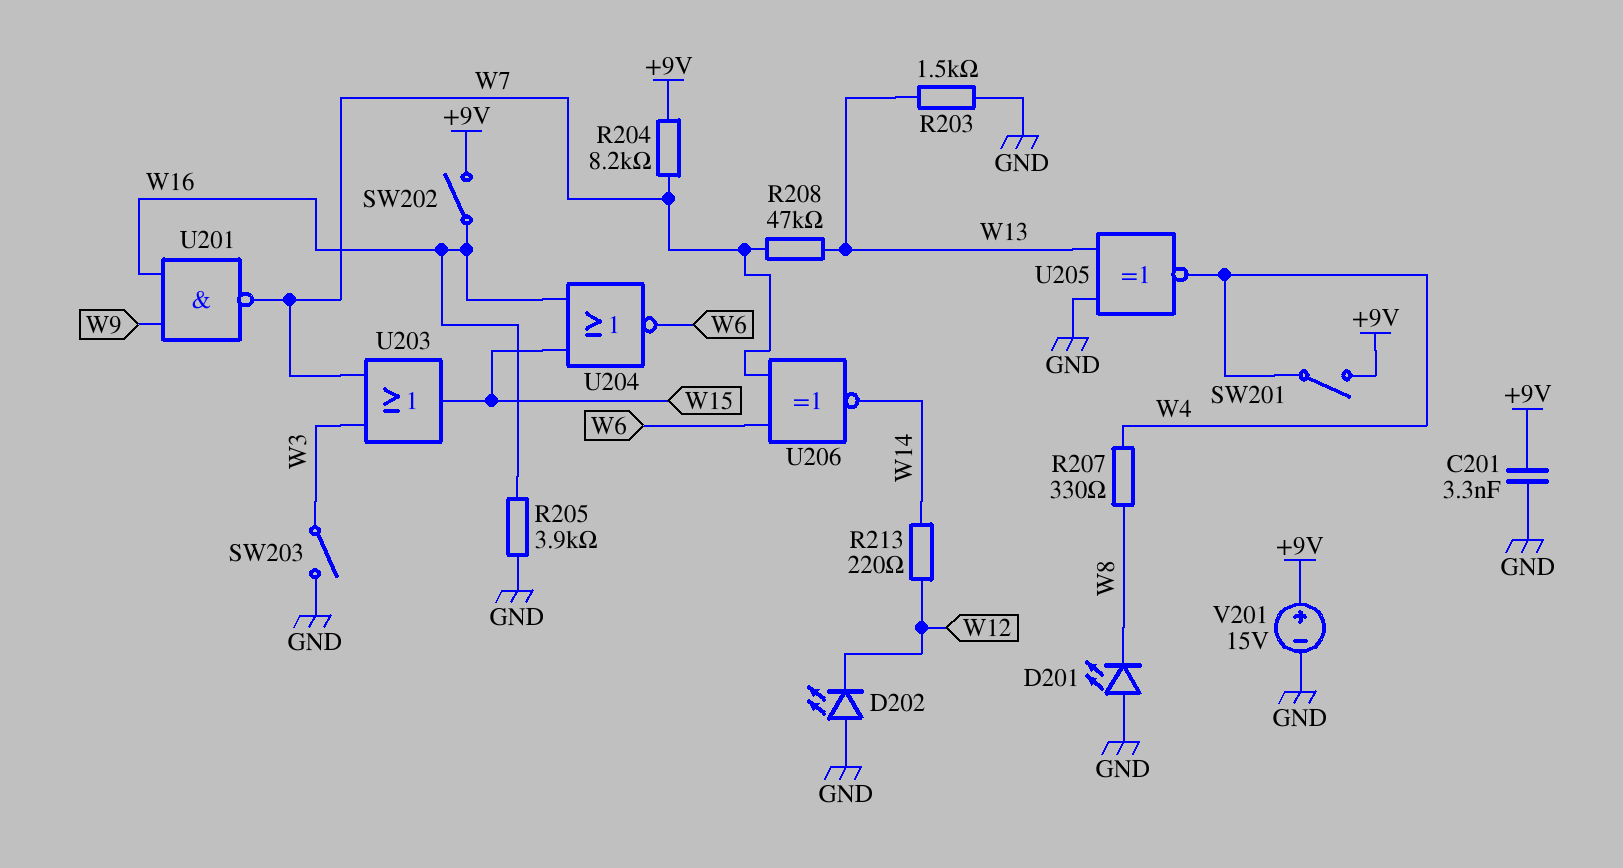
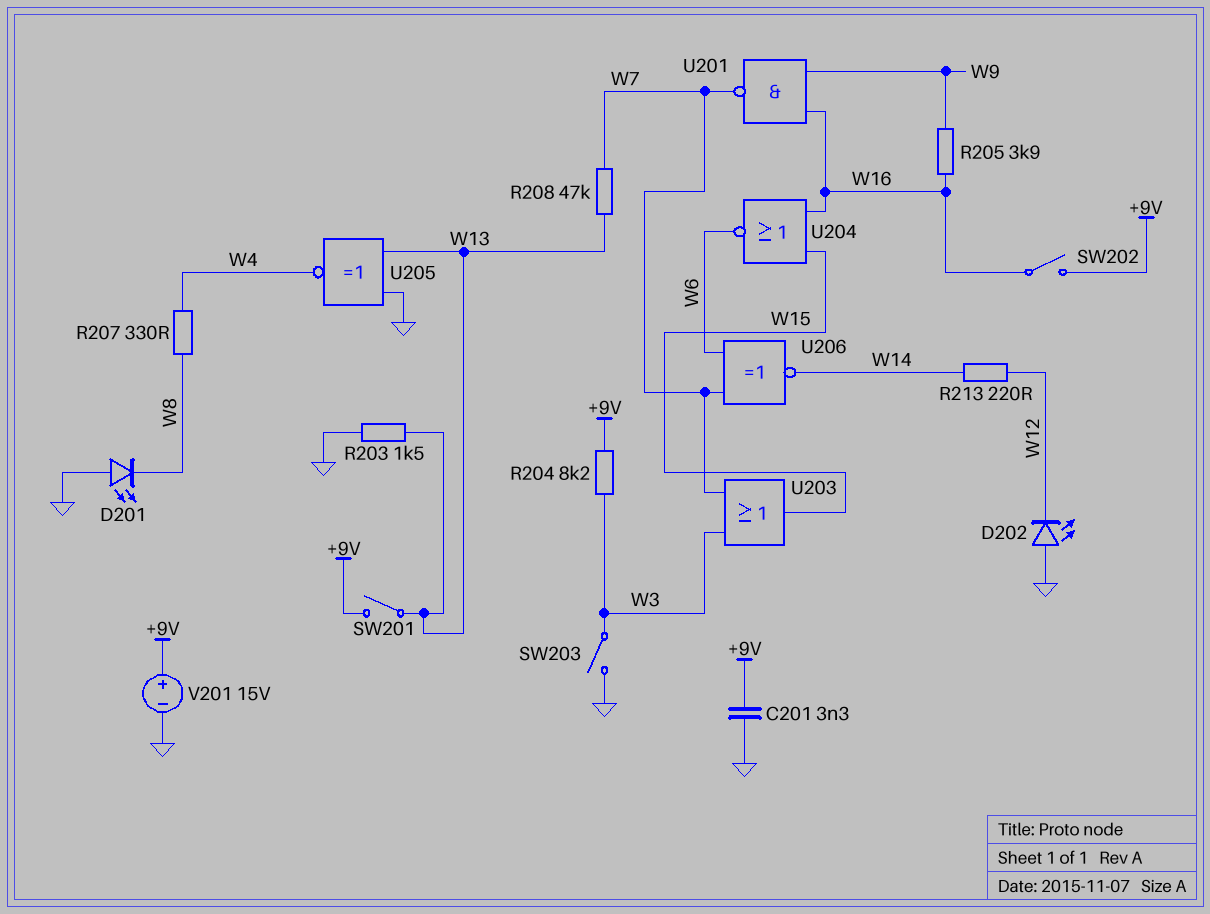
R204: 8.2k (+9V, W7) -> 8.2k (+9V, W3)
R205: 3.9k (GND, W16) -> 3.9k (W9, W16)
SW201: switch (+9V, W4) -> switch (+9V, W13)

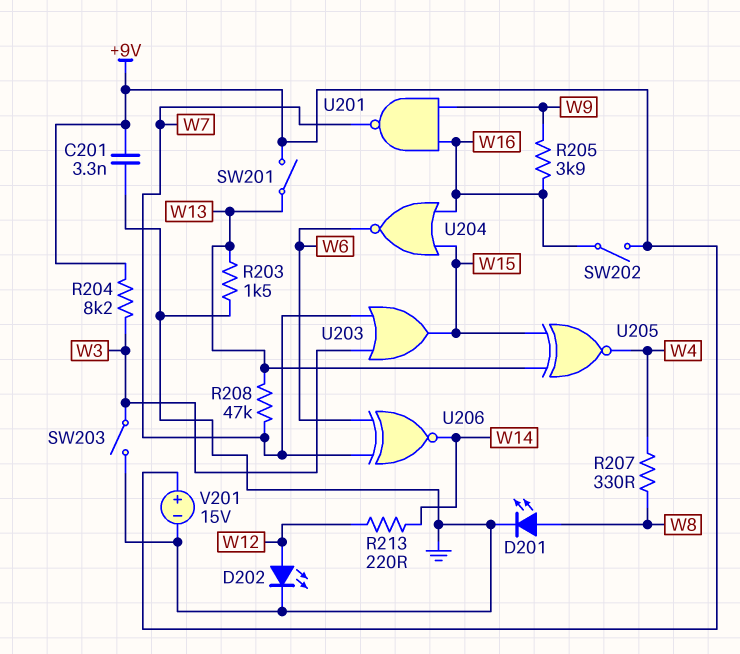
D201: LED (A GND, K W8) -> LED (A W8, K GND)
D202: LED (A GND, K W12) -> LED (A W12, K GND)
U205: XNOR (in GND, in W13, out W4) -> XNOR (in W13, in W15, out W4)

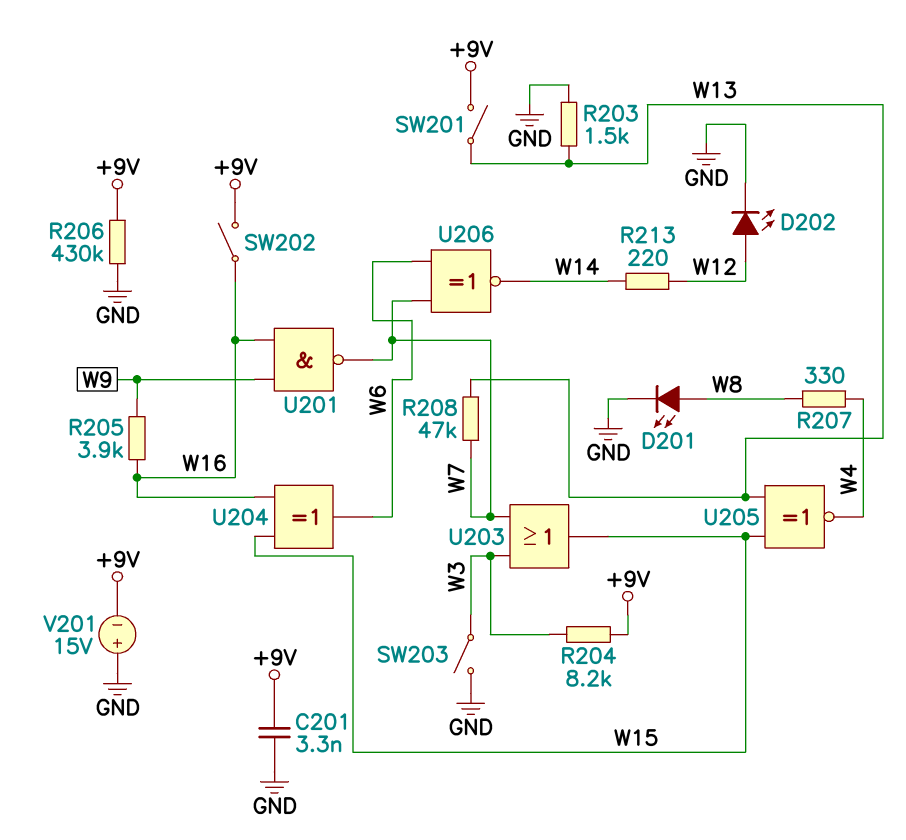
R206: none -> 430k (+9V, GND)
U204: NOR (in W15, in W16, out W6) -> XOR (in W15, in W16, out W6)
V201: 15V (plus +9V, minus GND) -> 15V (plus GND, minus +9V)

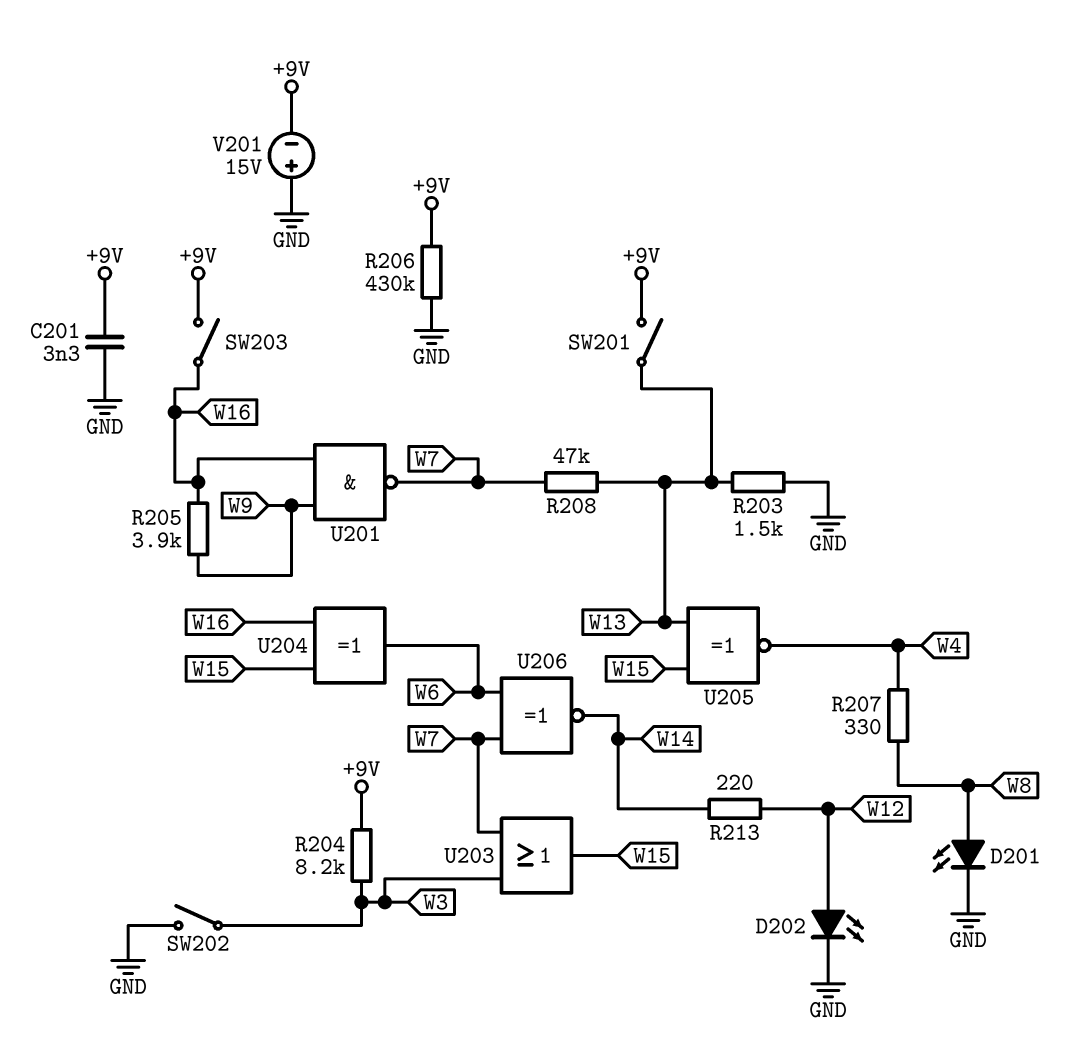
SW202: switch (+9V, W16) -> switch (GND, W3)
SW203: switch (GND, W3) -> switch (+9V, W16)

